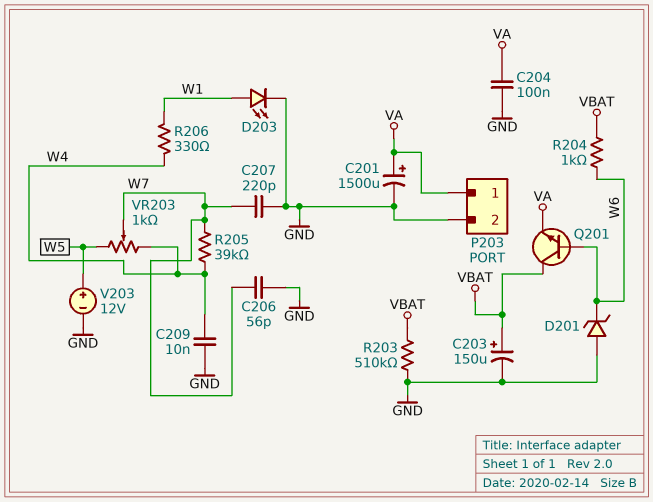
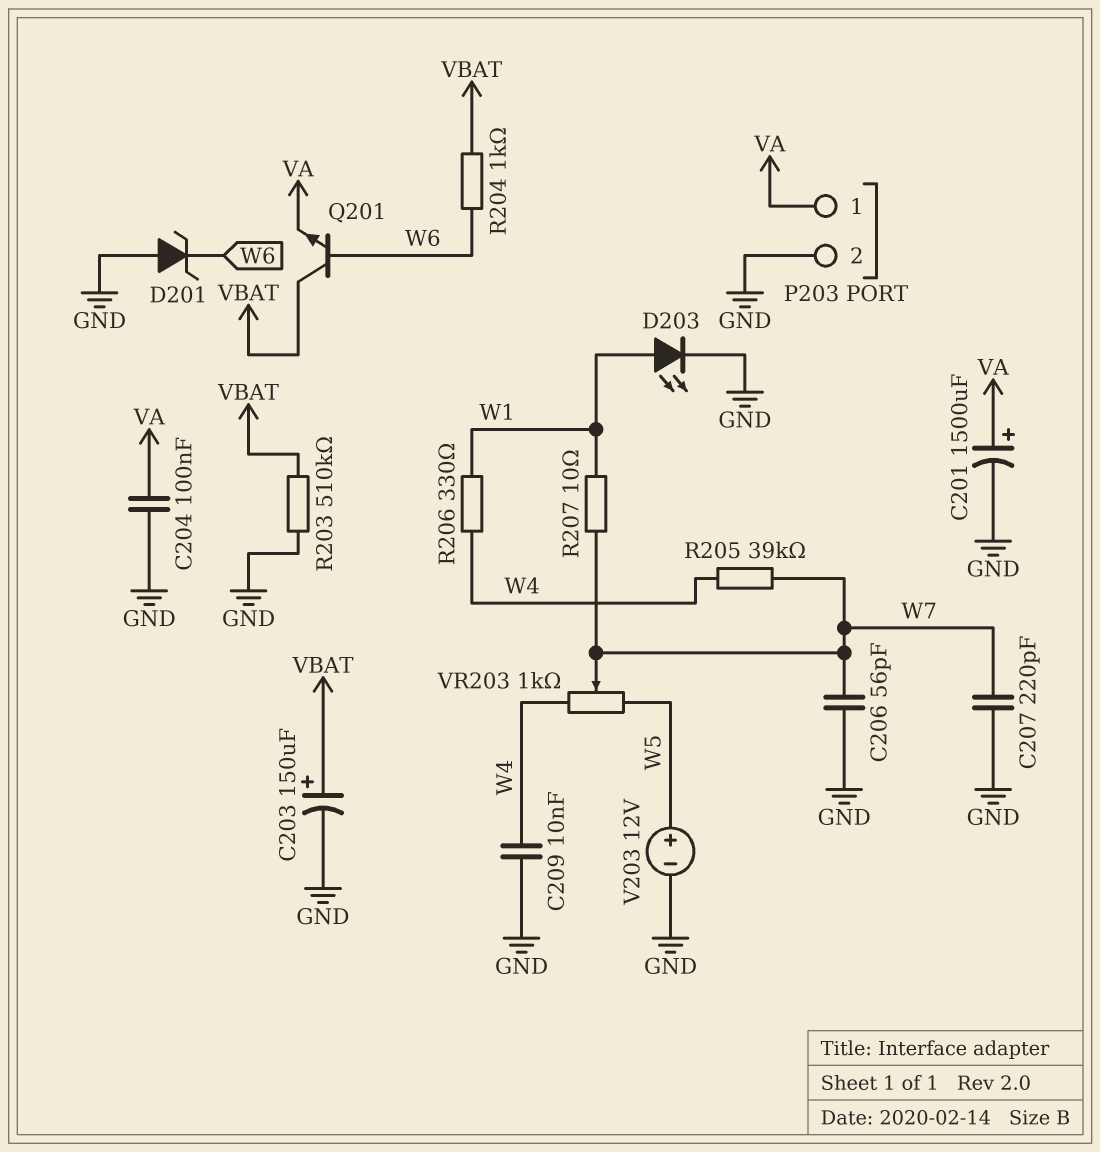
R207: none -> 10 (W1, W7)

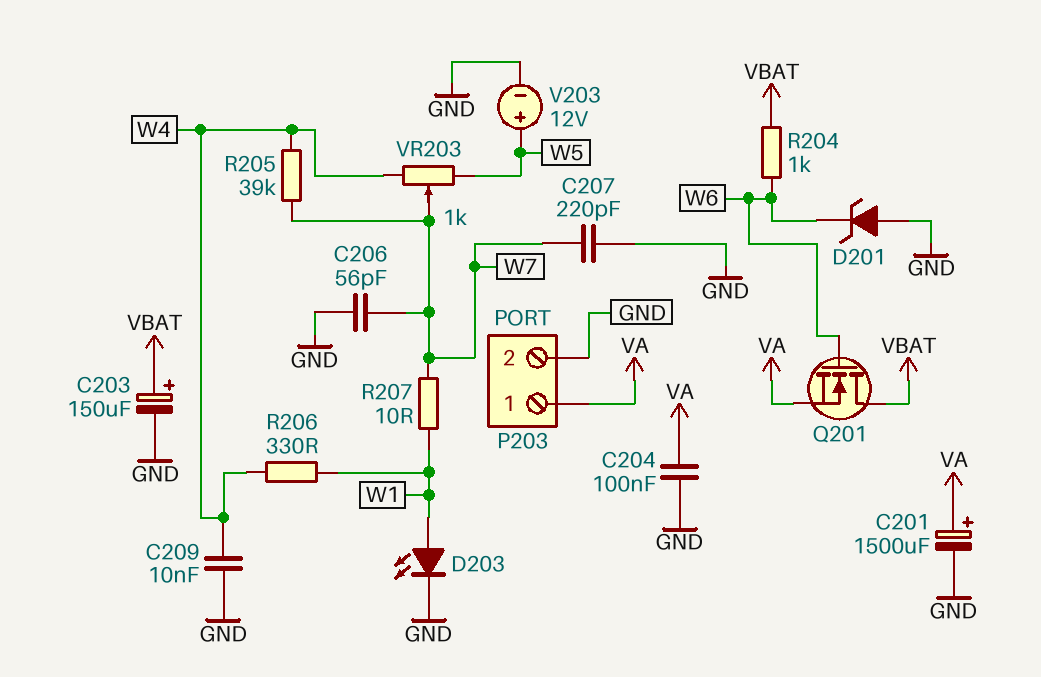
Q201: NPN (B W6, C VBAT, E VA) -> NMOS (G W6, D VBAT, S VA)
R203: 510k (GND, VBAT) -> none

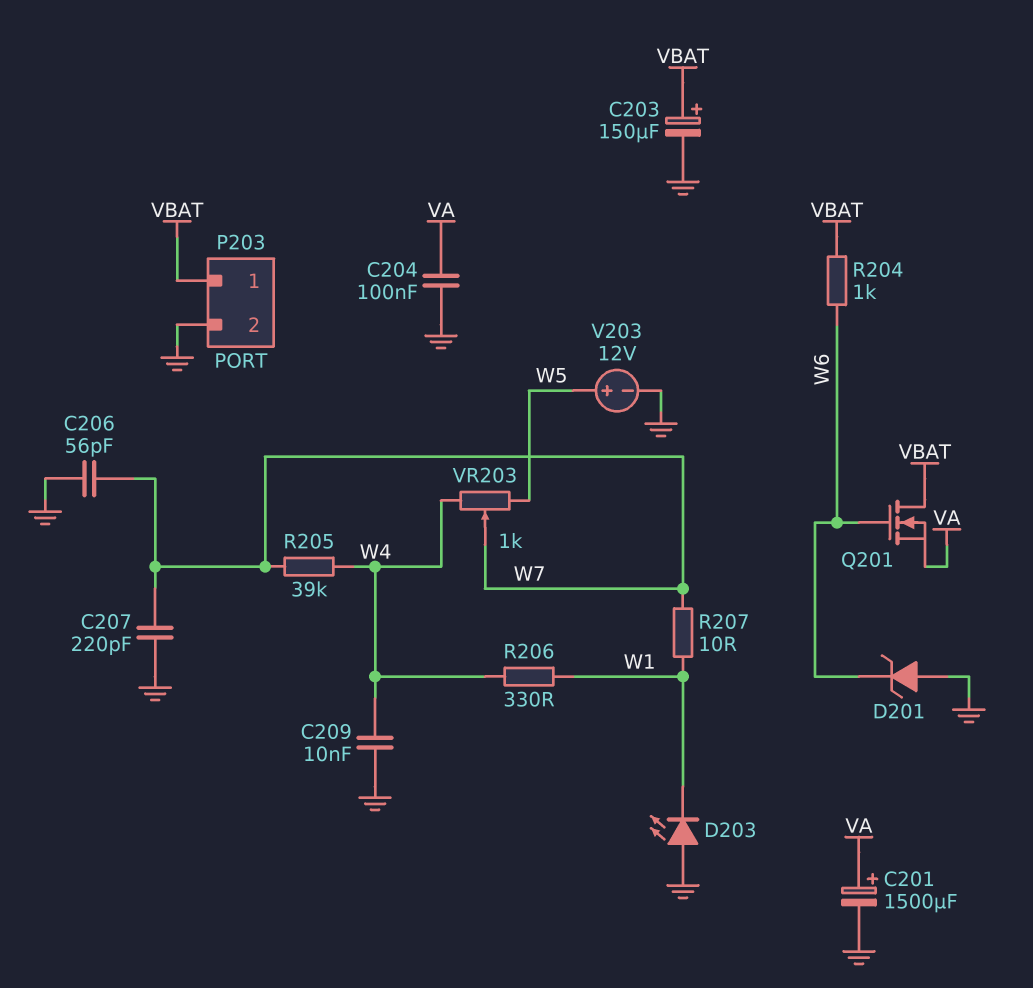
D203: LED (A W1, K GND) -> LED (A GND, K W1)
P203 pin 1: VA -> VBAT

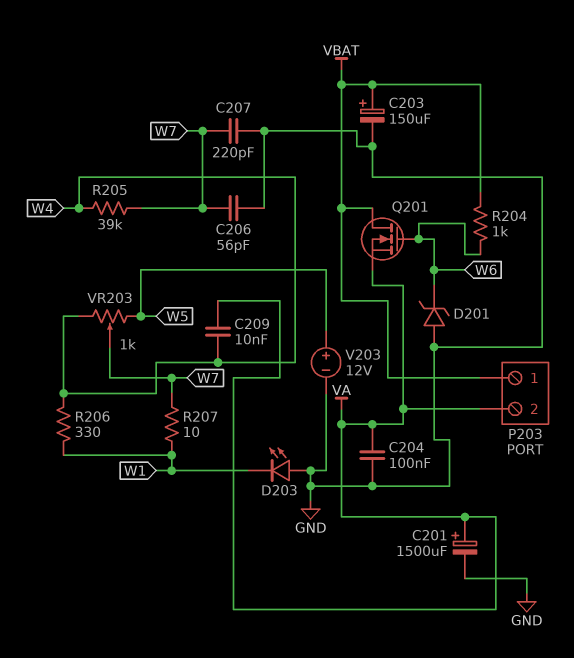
C209: 10nF (GND, W4) -> 10nF (VA, W4)
P203 pin 2: GND -> VA

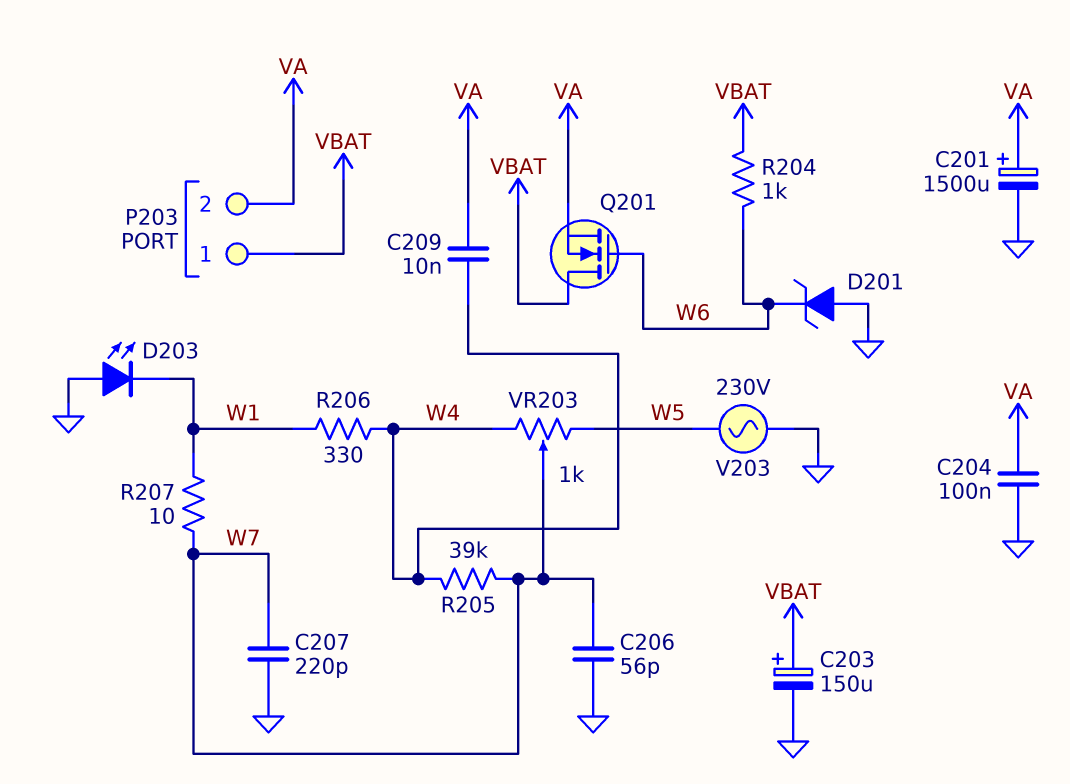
V203: 12V (plus W5, minus GND) -> AC 230V (GND, W5)

